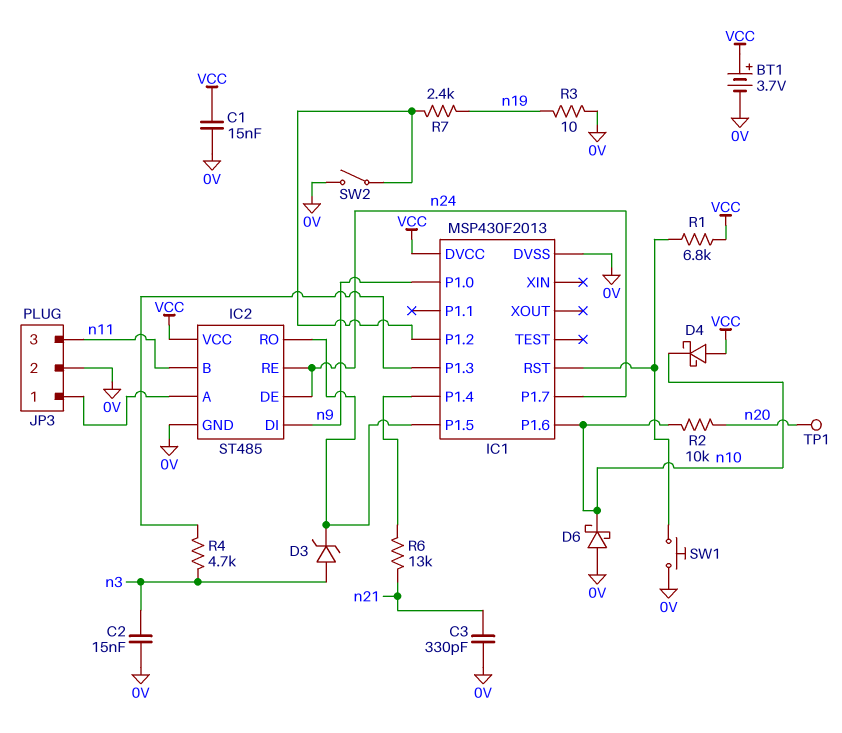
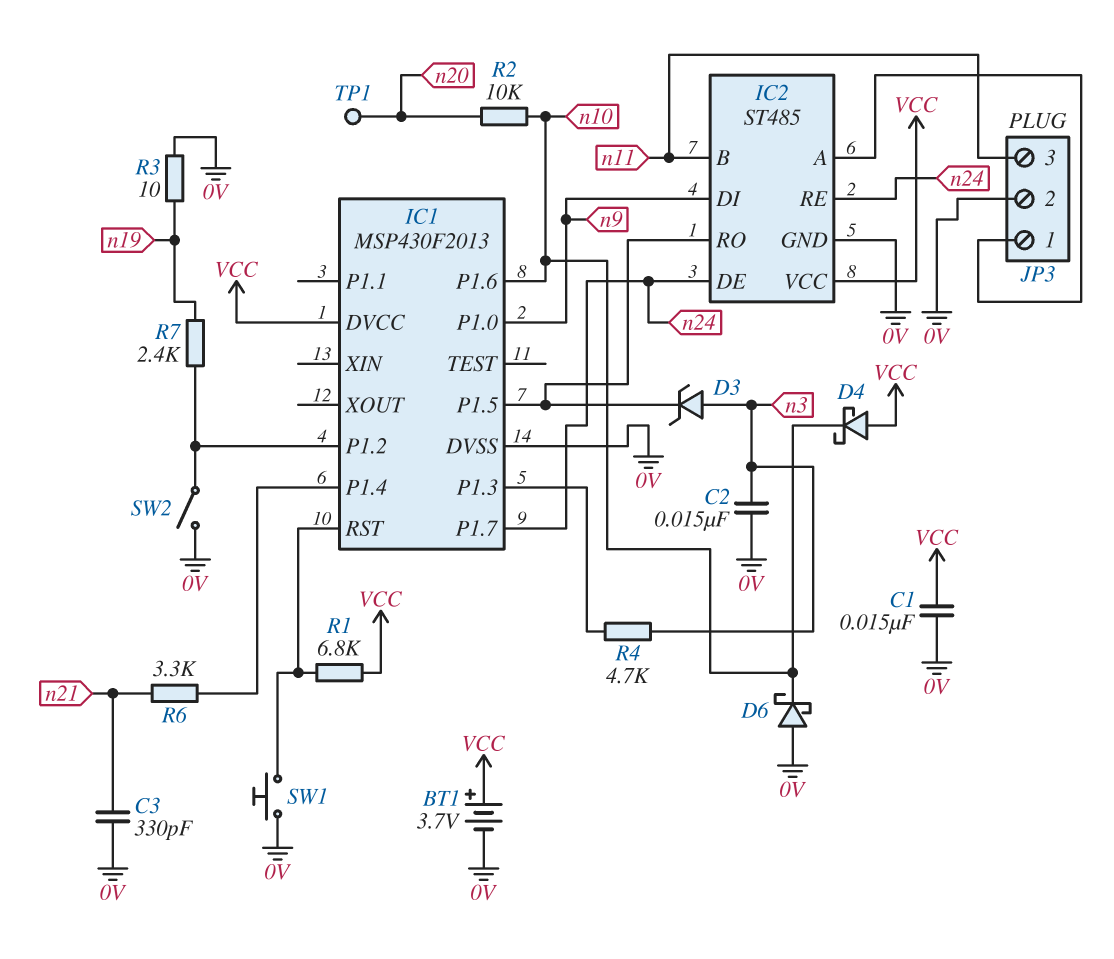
R6: 13k (IC1/P1.4, n21) -> 3.3k (IC1/P1.4, n21)

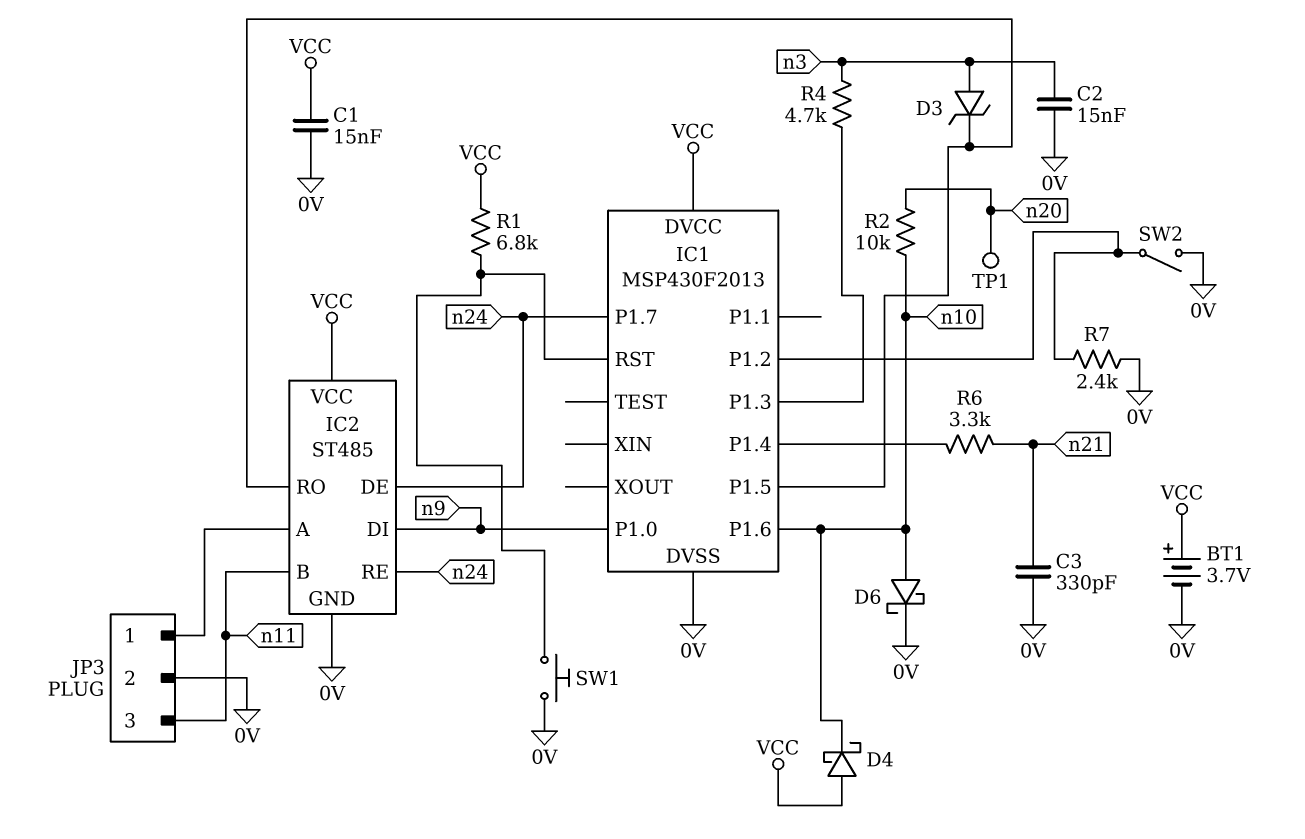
D6: schottky (A 0V, K n10) -> schottky (A n10, K 0V)
R3: 10 (0V, n19) -> none
R7: 2.4k (IC1/P1.2, n19) -> 2.4k (0V, IC1/P1.2)

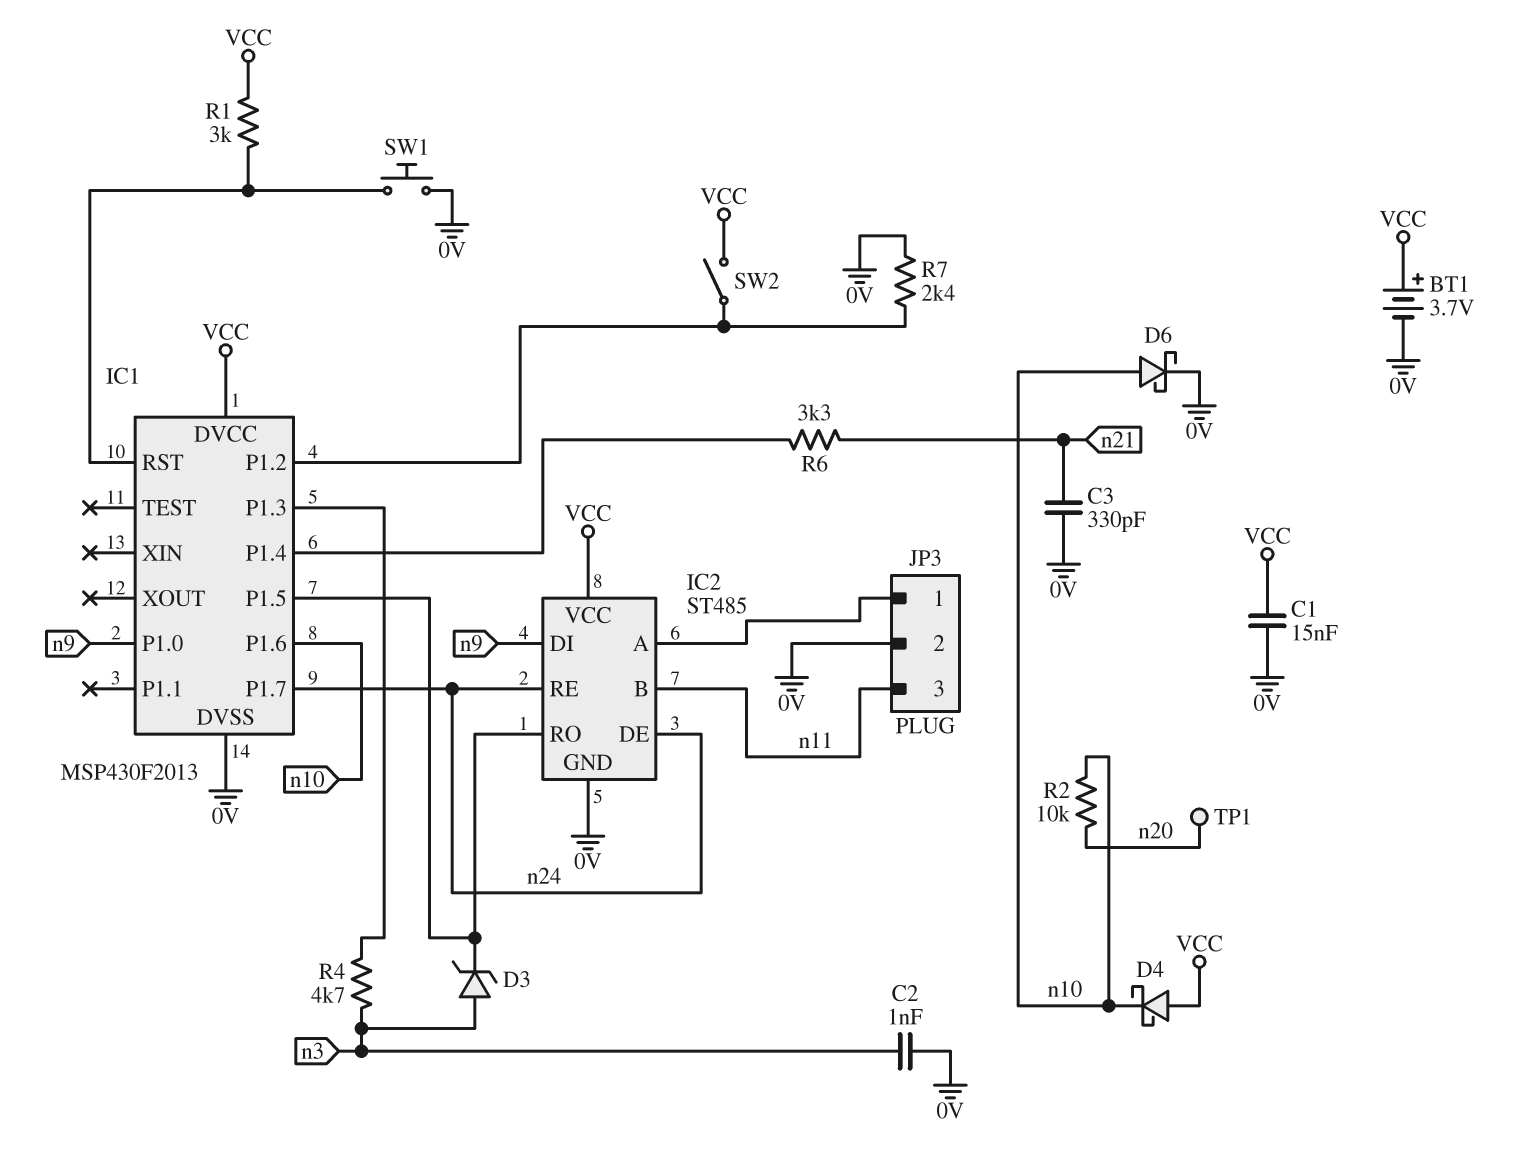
C2: 15nF (0V, n3) -> 1nF (0V, n3)
R1: 6.8k (IC1/RST, VCC) -> 3k (IC1/RST, VCC)
SW2: switch (0V, IC1/P1.2) -> switch (IC1/P1.2, VCC)

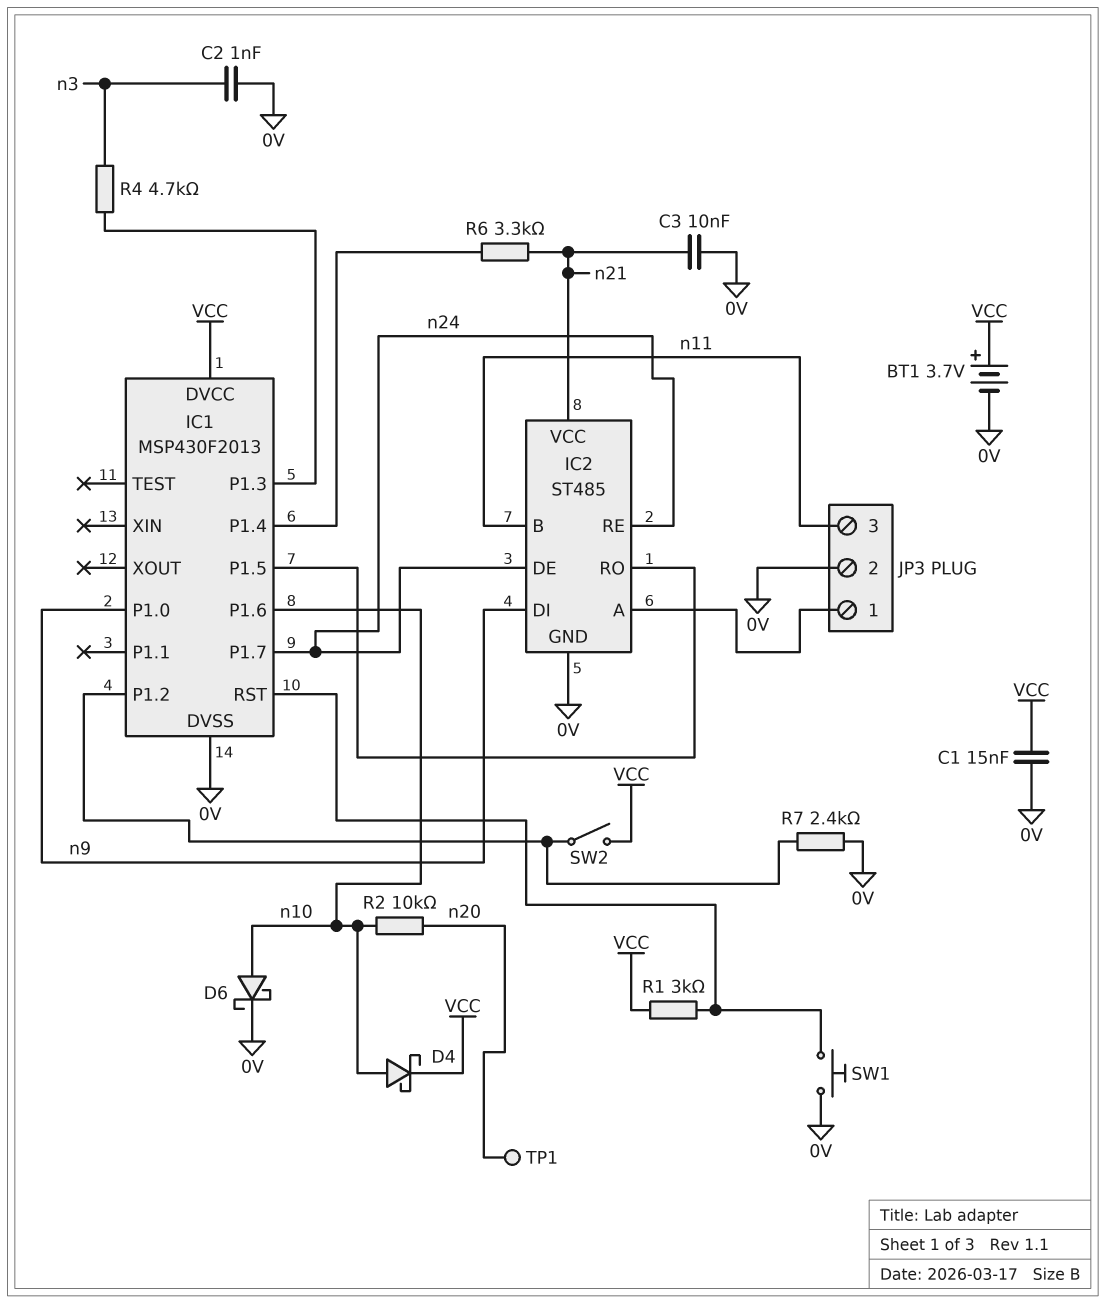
C3: 330pF (0V, n21) -> 10nF (0V, n21)
D3: zener (A n3, K IC1/P1.5) -> none
D4: schottky (A VCC, K n10) -> schottky (A n10, K VCC)
IC2 pin VCC: VCC -> n21

